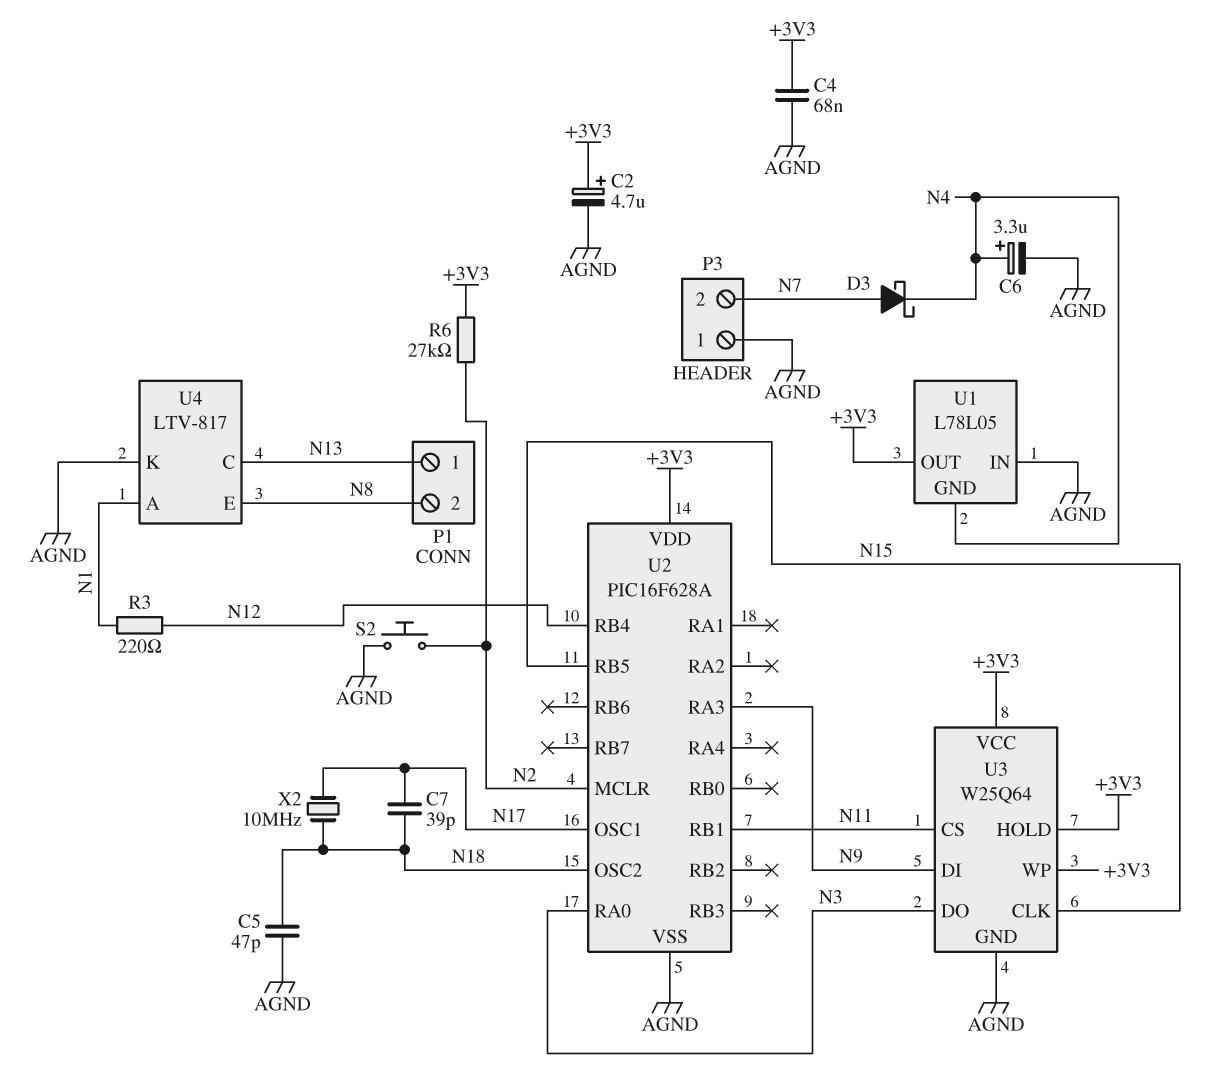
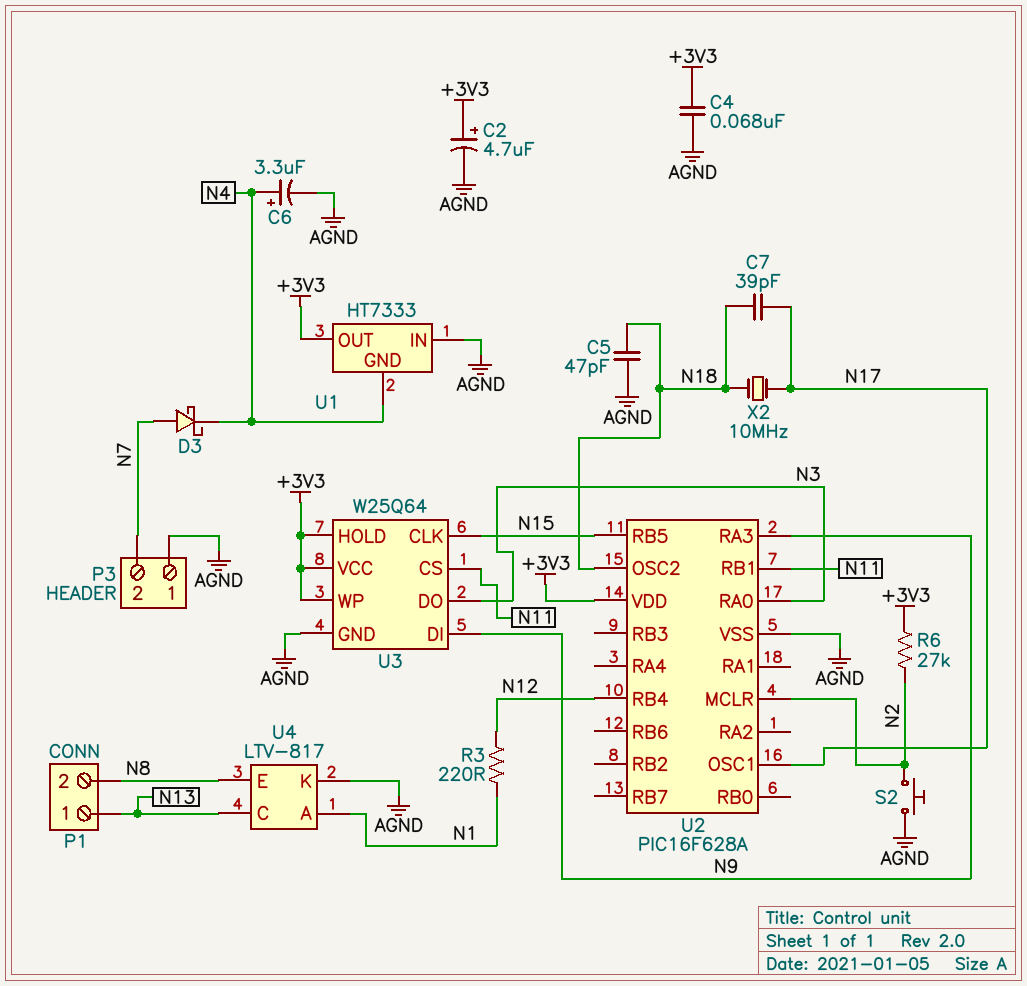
U1: L78L05 -> HT7333

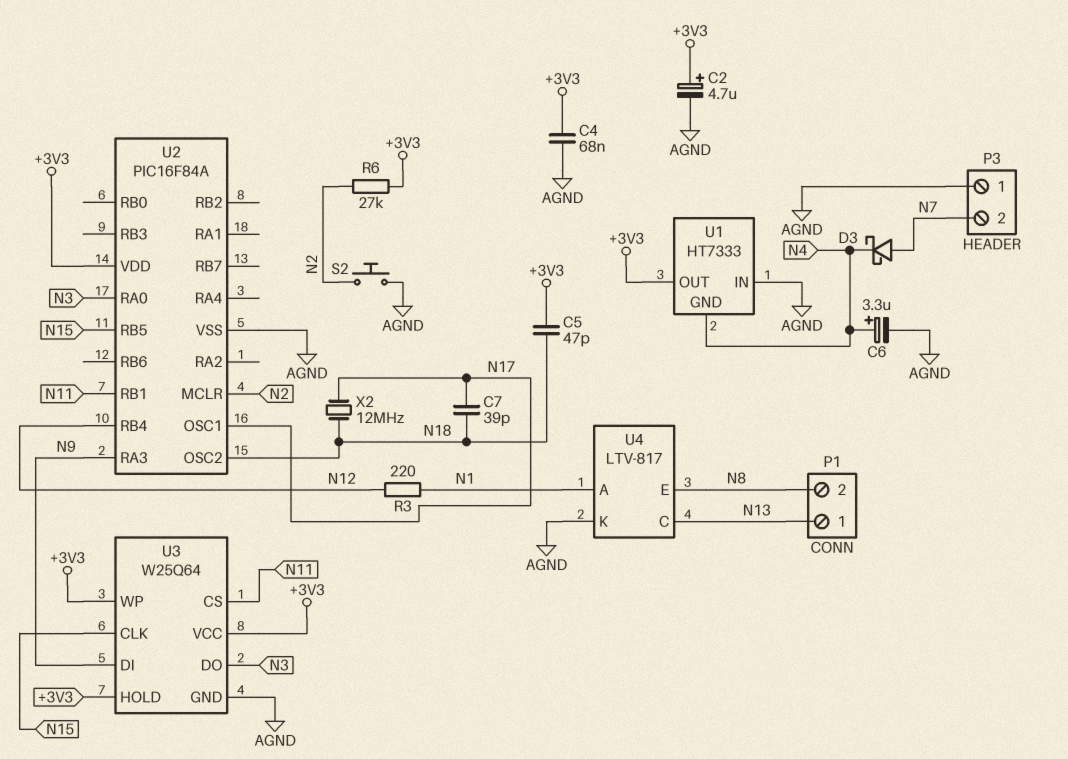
C5: 47pF (AGND, N18) -> 47pF (+3V3, N18)
U2: PIC16F628A -> PIC16F84A
X2: 10MHz (N17, N18) -> 12MHz (N17, N18)

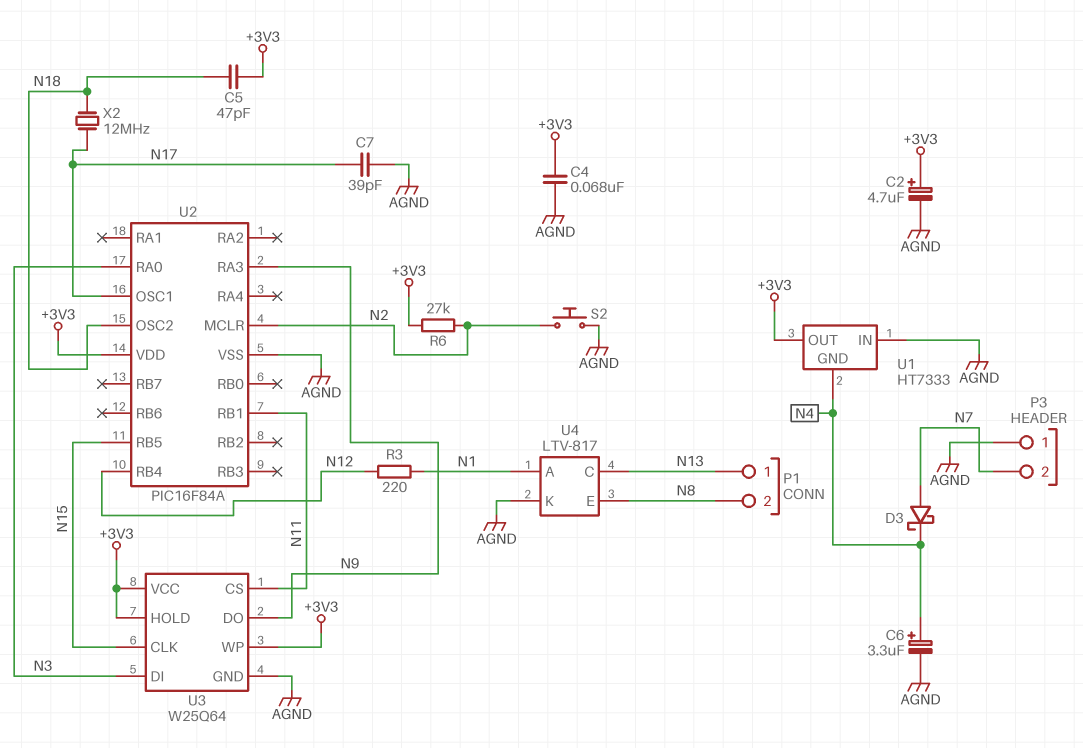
C7: 39pF (N17, N18) -> 39pF (AGND, N17)
U3 pin DI: N9 -> N3
U3 pin DO: N3 -> N9

